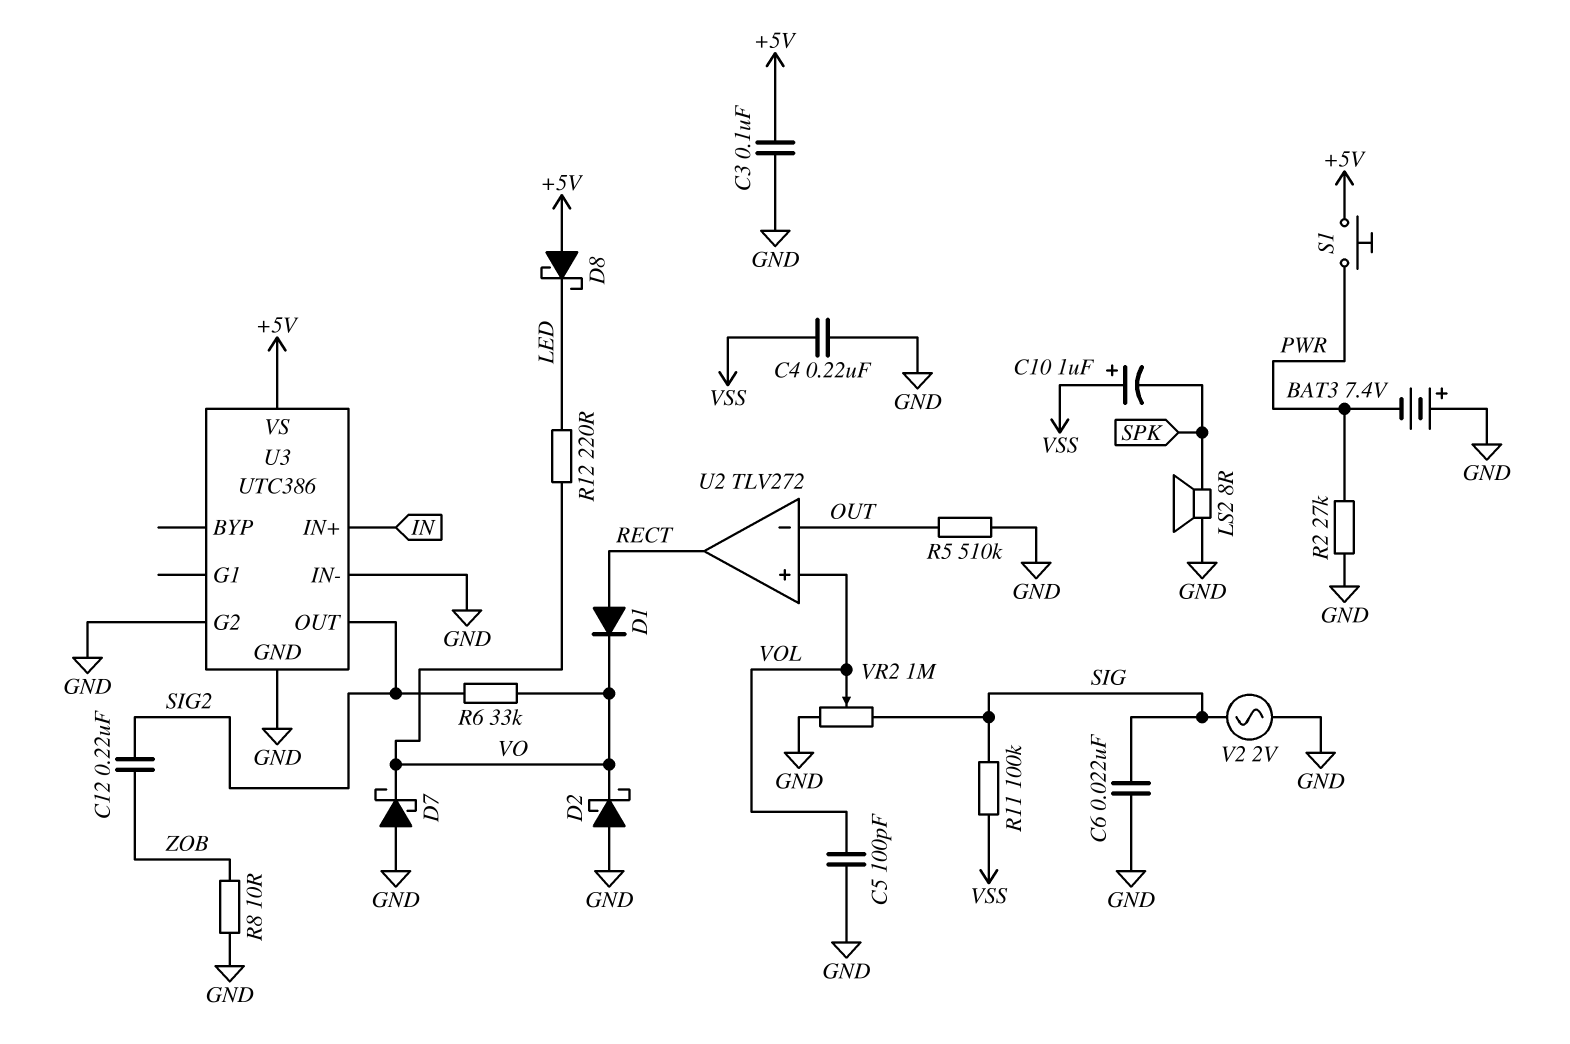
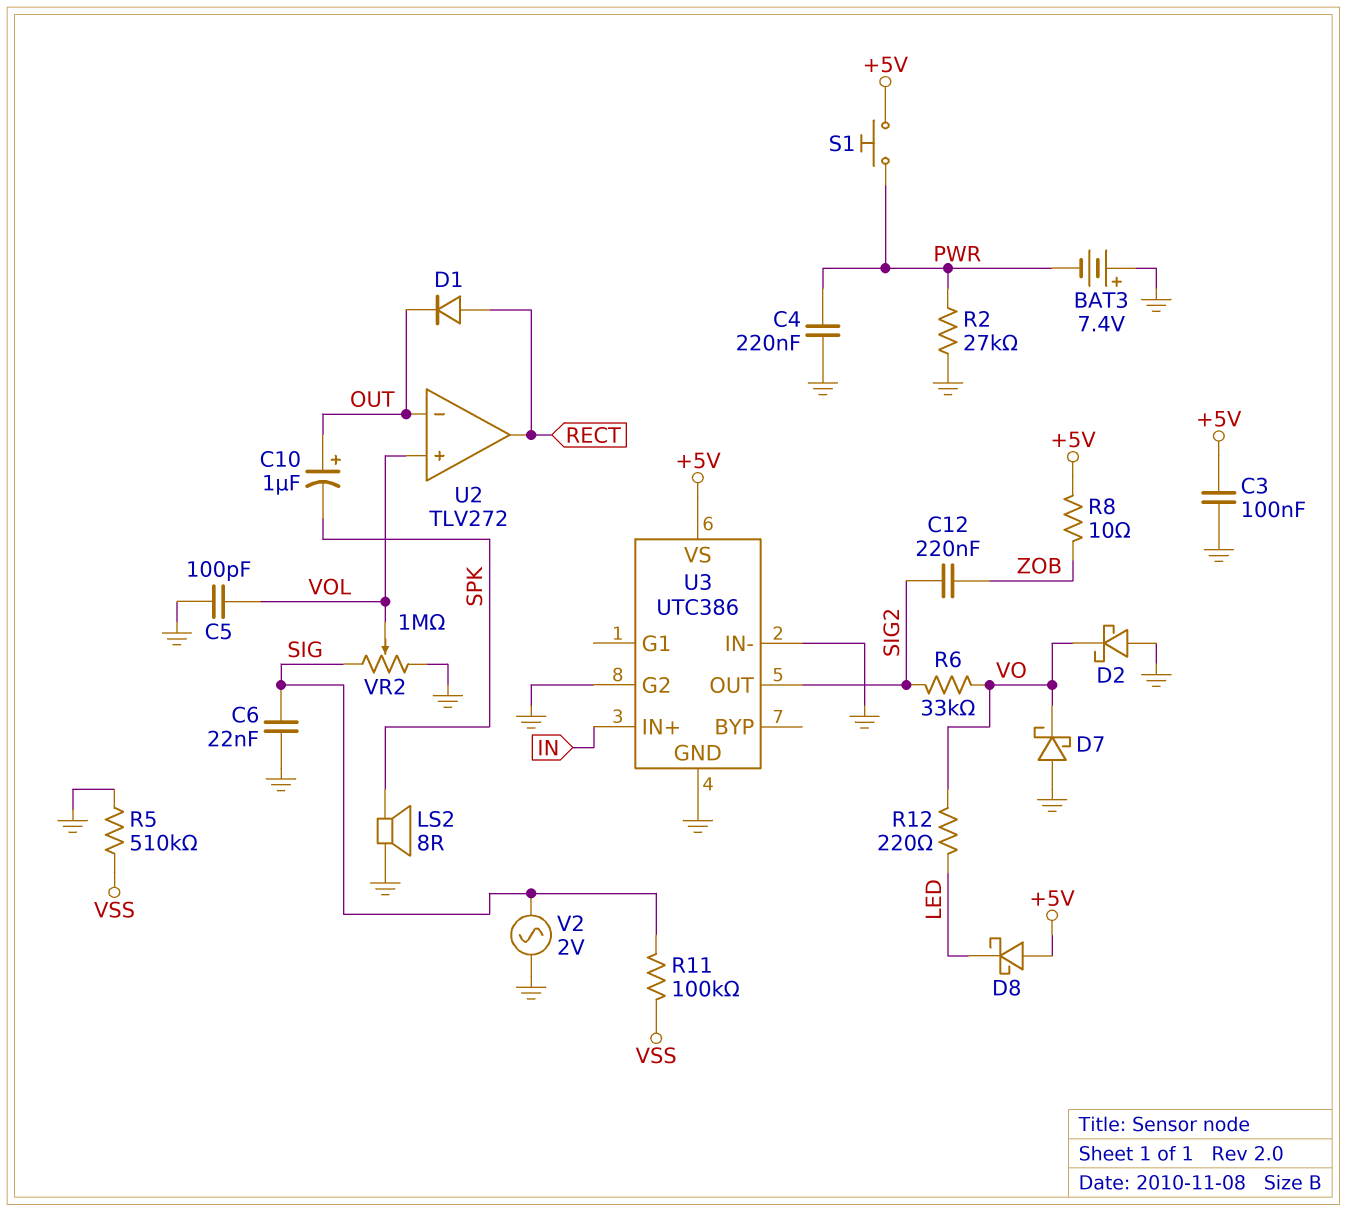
C4: 220nF (GND, VSS) -> 220nF (GND, PWR)
C10: 1uF (plus VSS, minus SPK) -> 1uF (plus OUT, minus SPK)
D1: diode (A RECT, K VO) -> diode (A RECT, K OUT)
R5: 510k (GND, OUT) -> 510k (GND, VSS)
R8: 10 (GND, ZOB) -> 10 (+5V, ZOB)

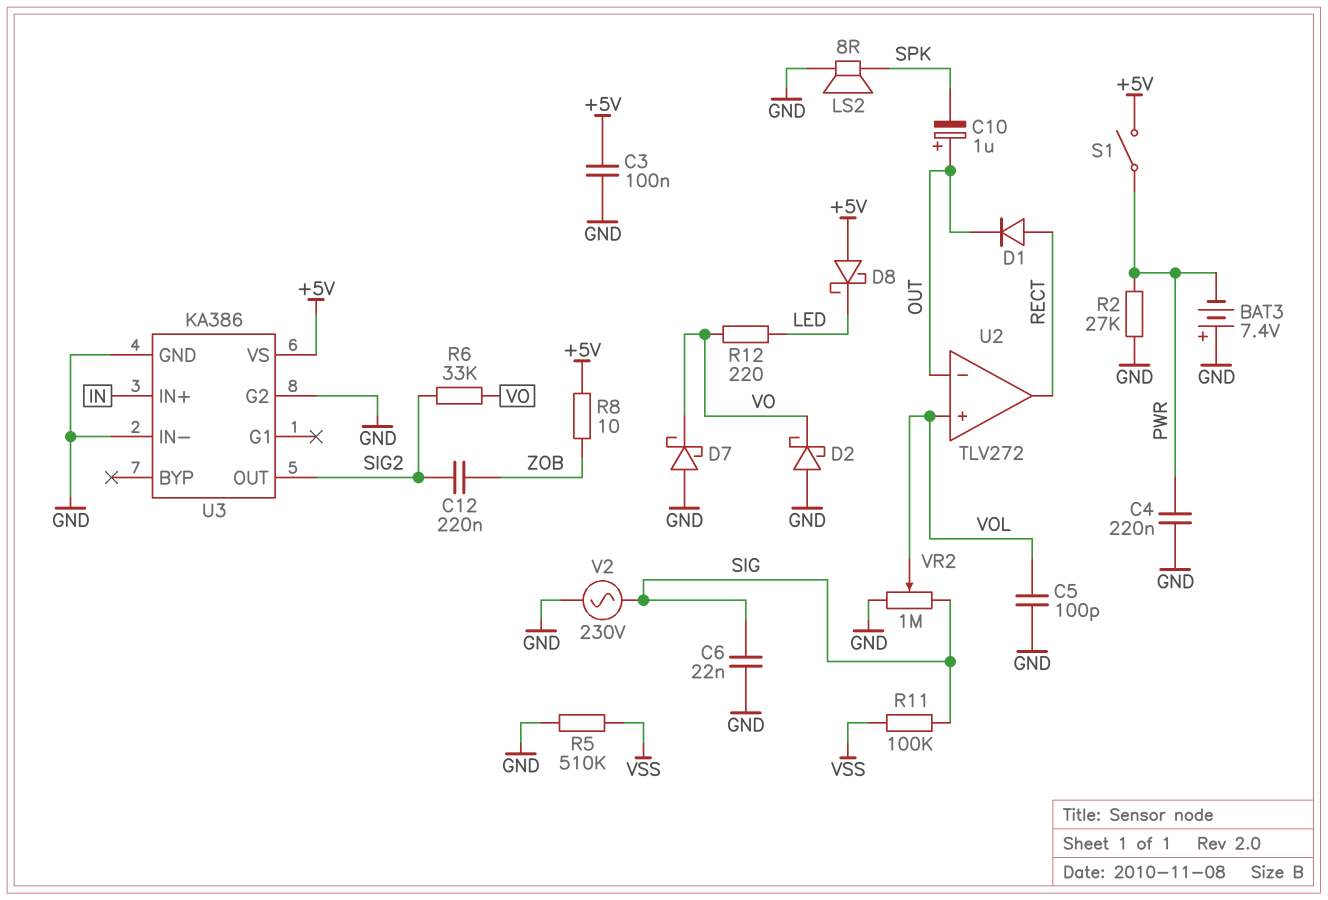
S1: button (+5V, PWR) -> switch (+5V, PWR)
U3: UTC386 -> KA386
V2: AC 2V (GND, SIG) -> AC 230V (GND, SIG)

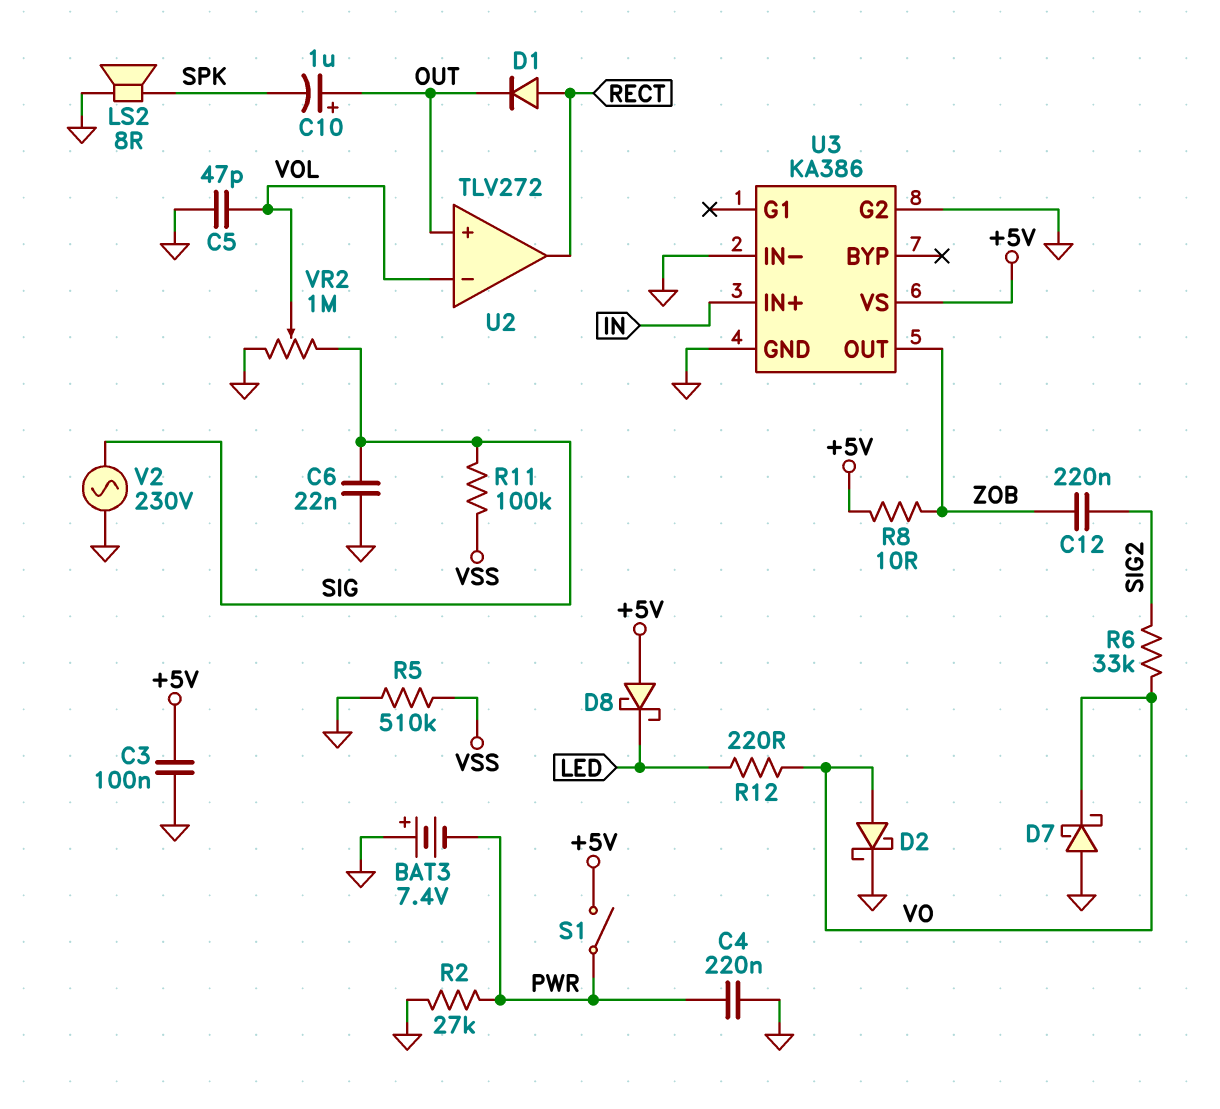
C5: 100pF (GND, VOL) -> 47pF (GND, VOL)
D2: schottky (A GND, K VO) -> schottky (A VO, K GND)
U2 pin in+: VOL -> OUT
U2 pin in-: OUT -> VOL
U3 pin OUT: SIG2 -> ZOB

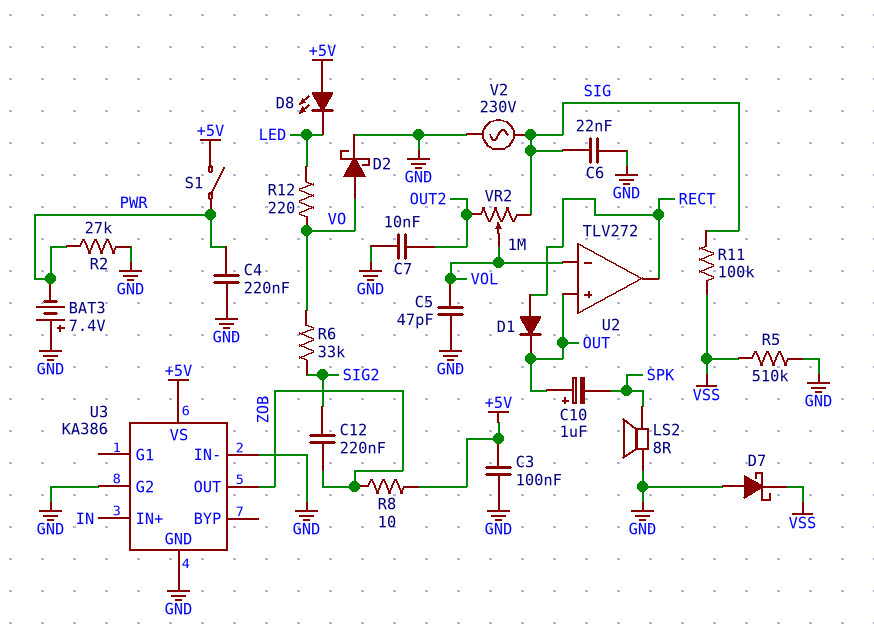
C7: none -> 10nF (GND, OUT2)
D7: schottky (A GND, K VO) -> schottky (A GND, K VSS)
D8: schottky (A +5V, K LED) -> LED (A +5V, K LED)
VR2: 1M (GND, SIG, wiper VOL) -> 1M (OUT2, SIG, wiper VOL)

